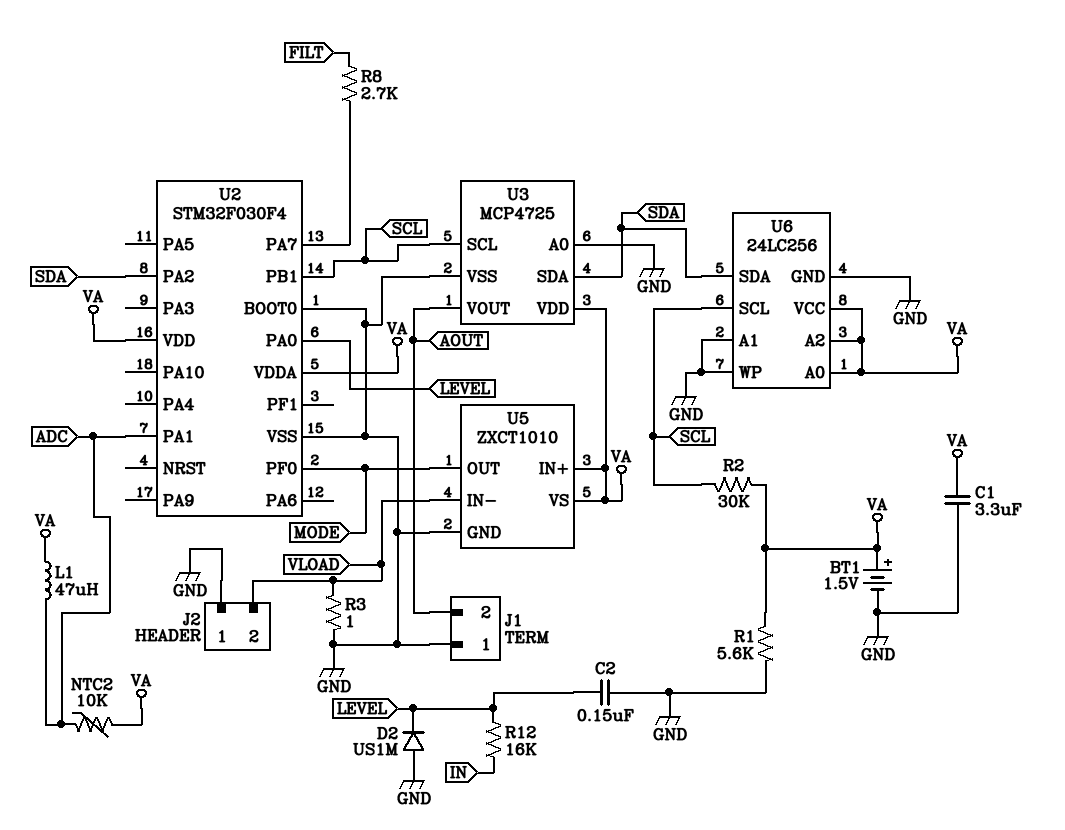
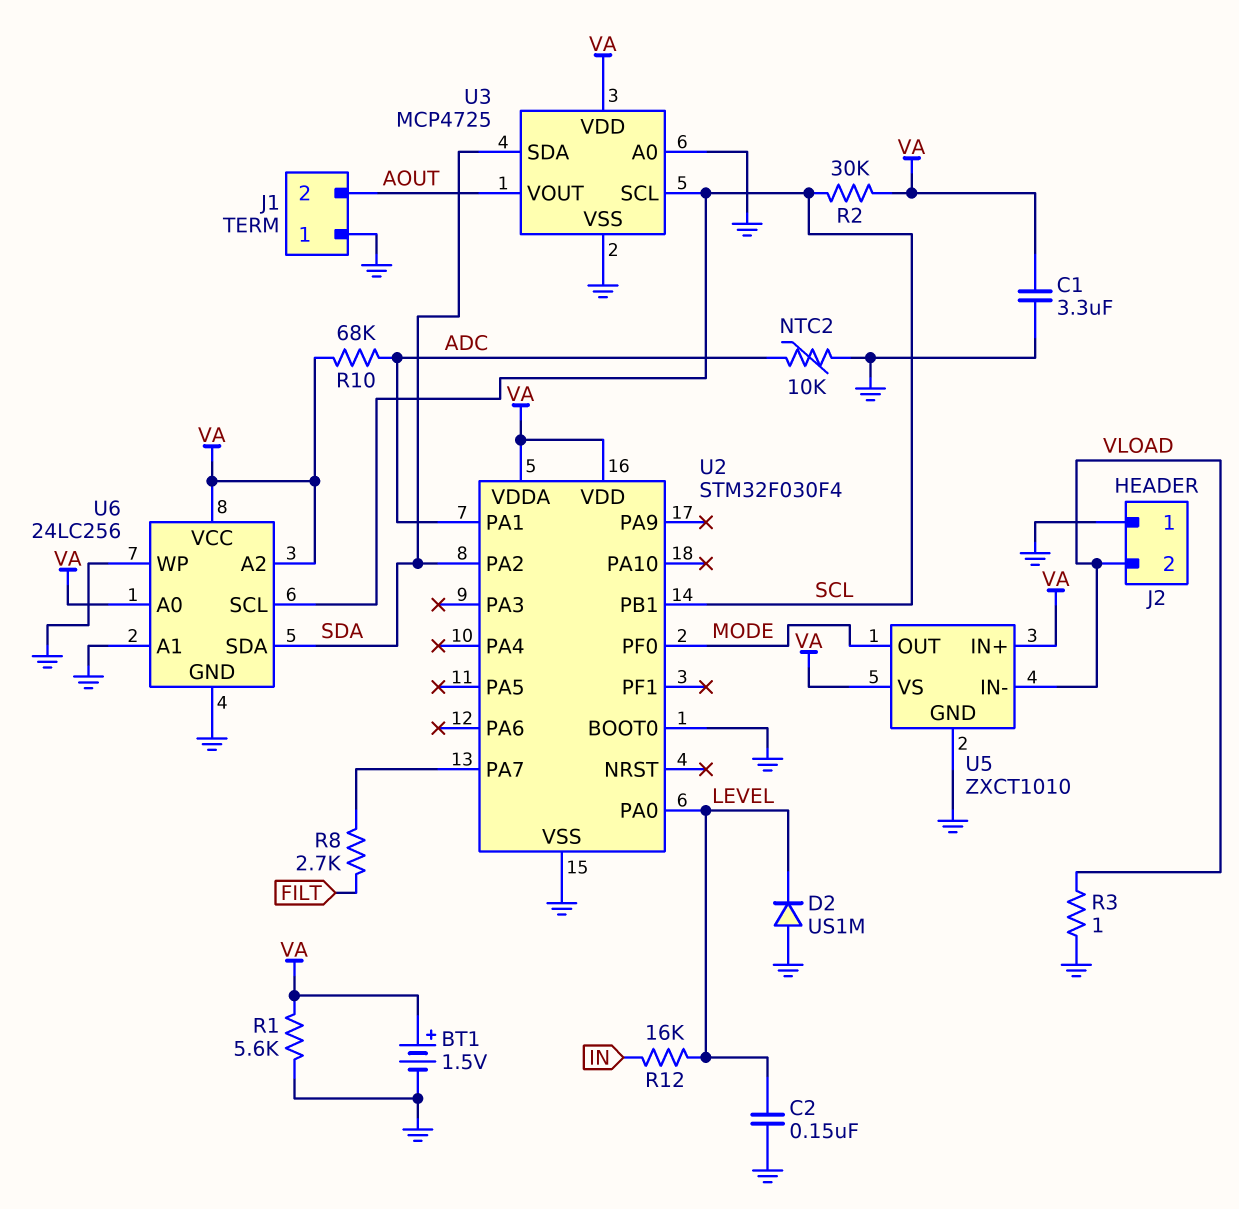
L1: 47uH (ADC, VA) -> none
NTC2: 10k (ADC, VA) -> 10k (ADC, GND)
R10: none -> 68k (ADC, VA)

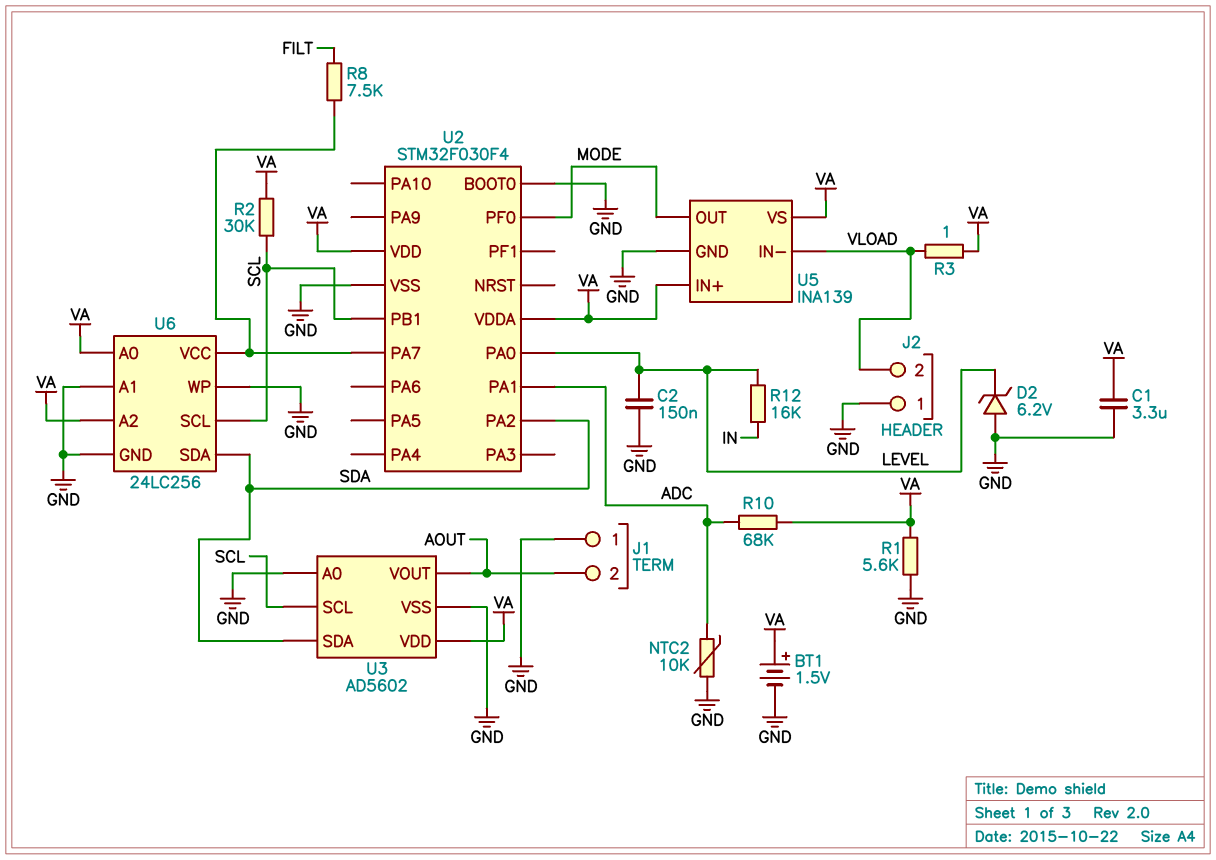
D2: diode US1M (A GND, K LEVEL) -> zener 6.2V (A GND, K LEVEL)
R3: 1 (GND, VLOAD) -> 1 (VA, VLOAD)
R8: 2.7k (FILT, U2/PA7) -> 7.5k (FILT, U2/PA7)
U3: MCP4725 -> AD5602
U5: ZXCT1010 -> INA139
U6 pin VCC: VA -> U2/PA7

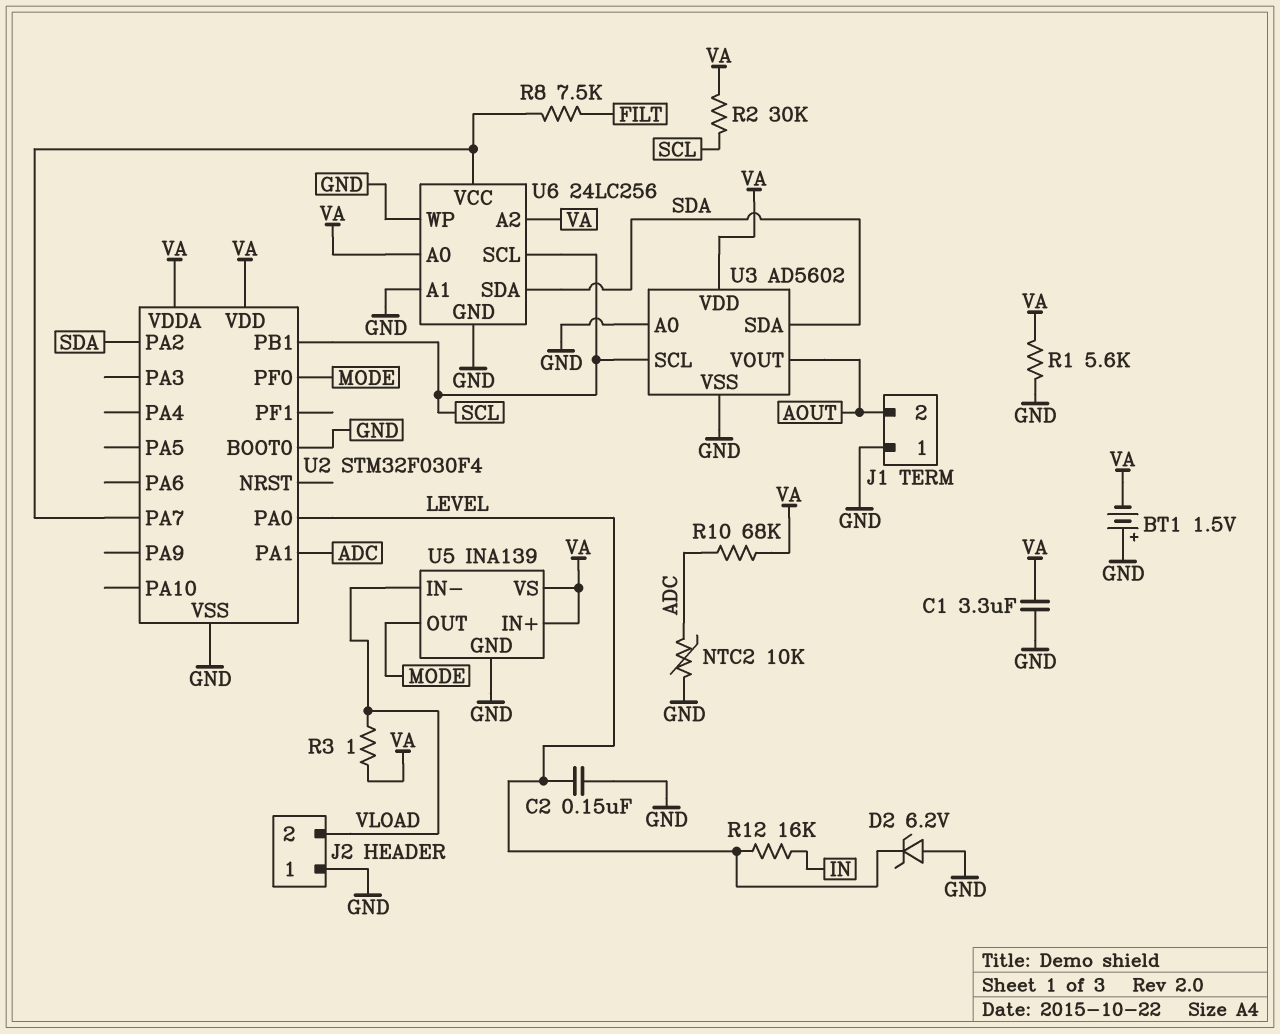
BT1: 1.5V (plus VA, minus GND) -> 1.5V (plus GND, minus VA)

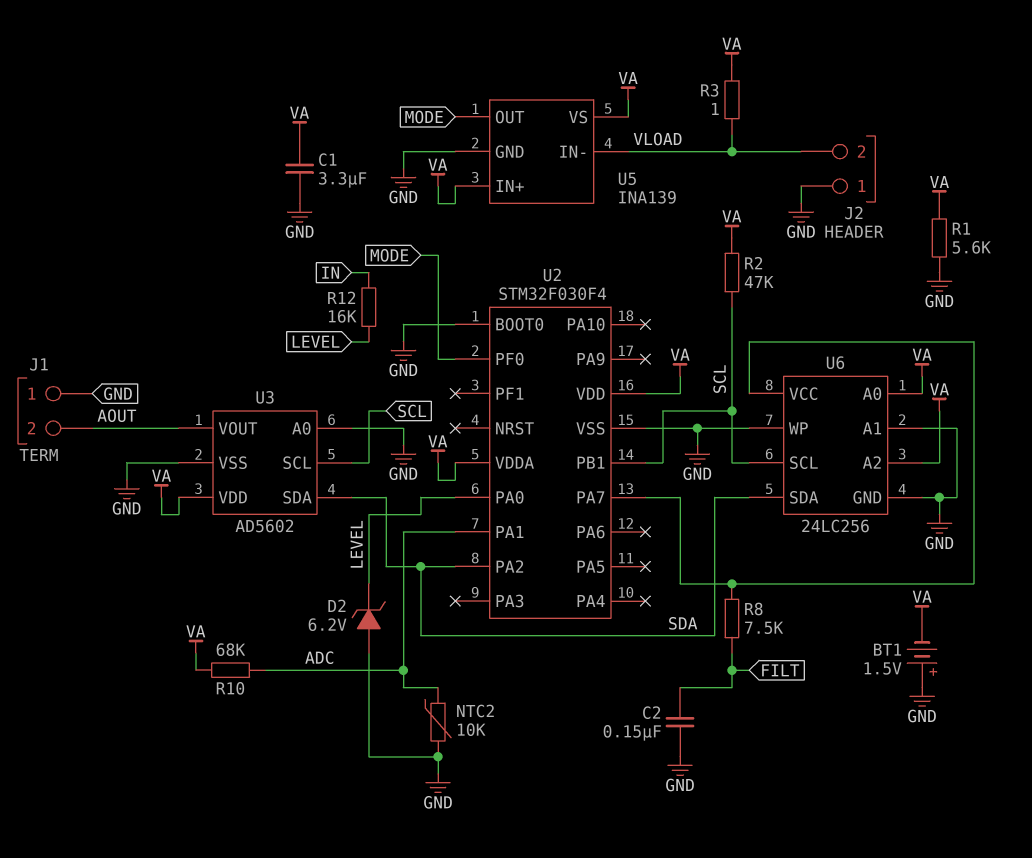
C2: 150nF (GND, LEVEL) -> 150nF (FILT, GND)
R2: 30k (SCL, VA) -> 47k (SCL, VA)

